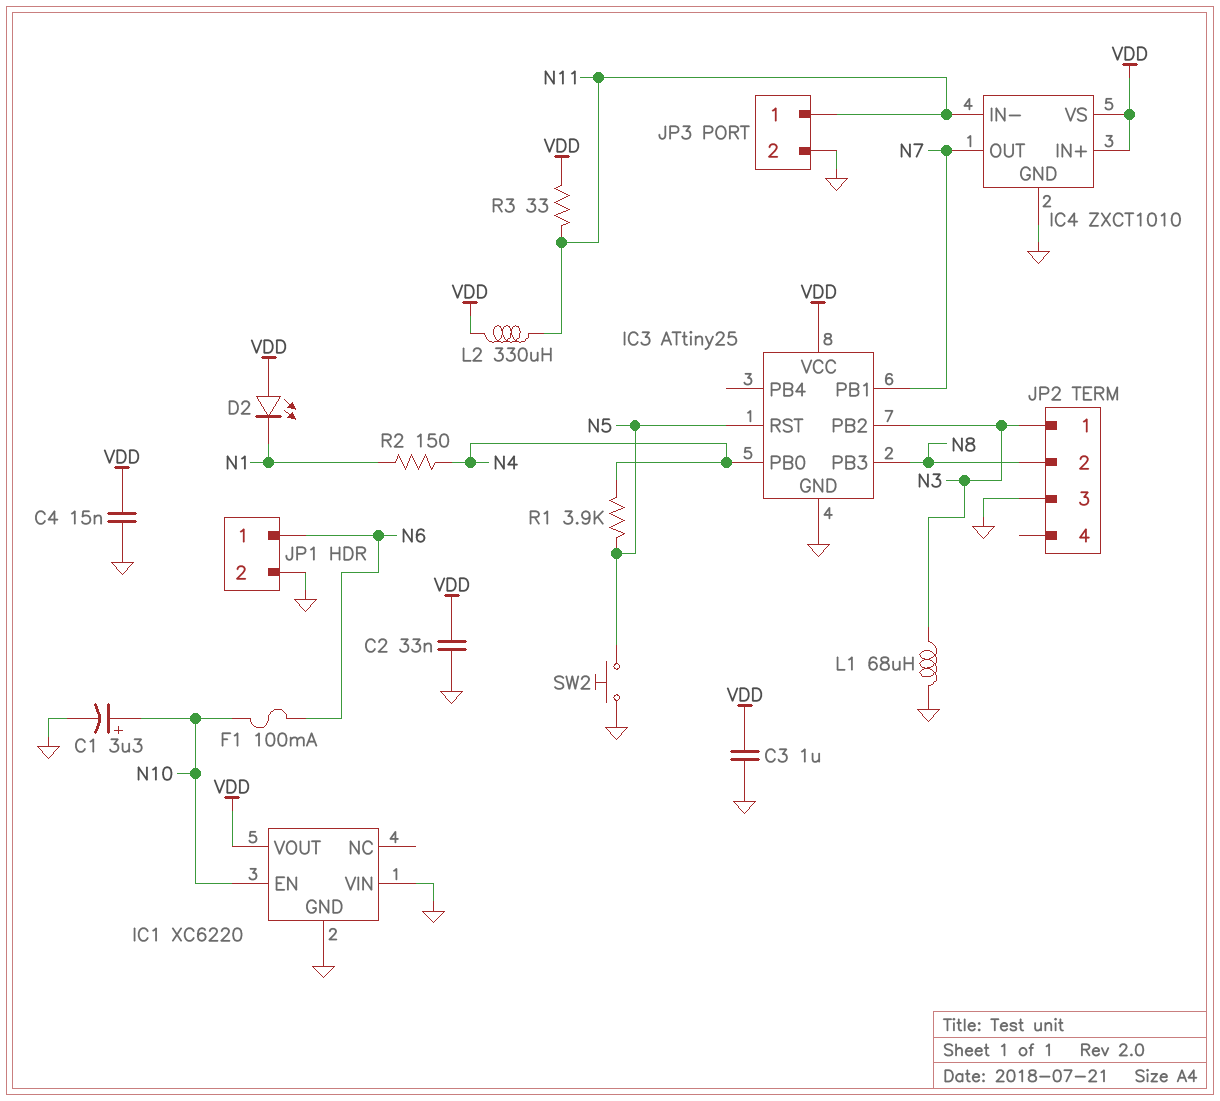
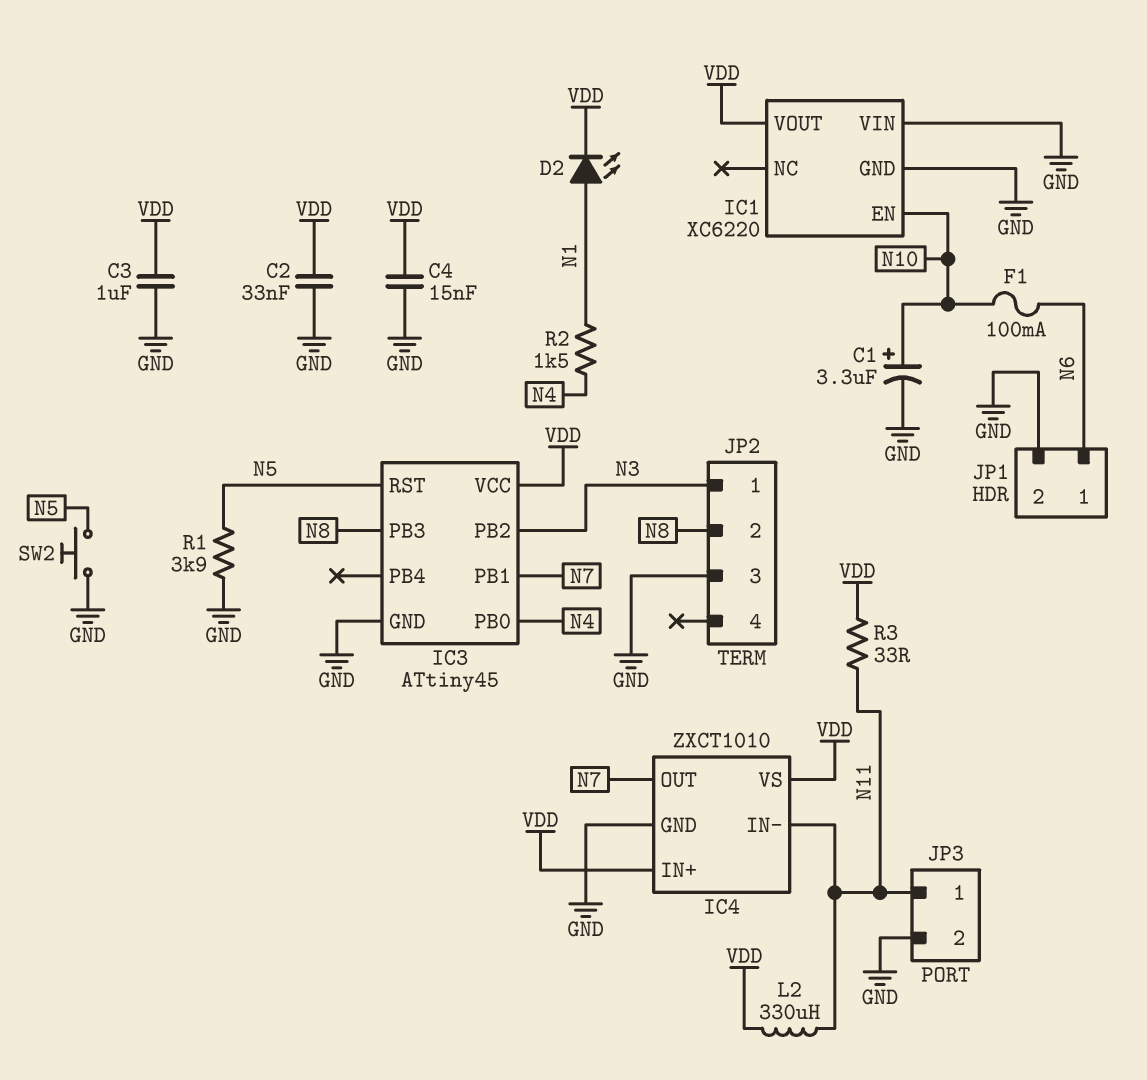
D2: LED (A VDD, K N1) -> LED (A N1, K VDD)
IC3: ATtiny25 -> ATtiny45
L1: 68uH (GND, N3) -> none
R1: 3.9k (N4, N5) -> 3.9k (GND, N5)
R2: 150 (N1, N4) -> 1.5k (N1, N4)

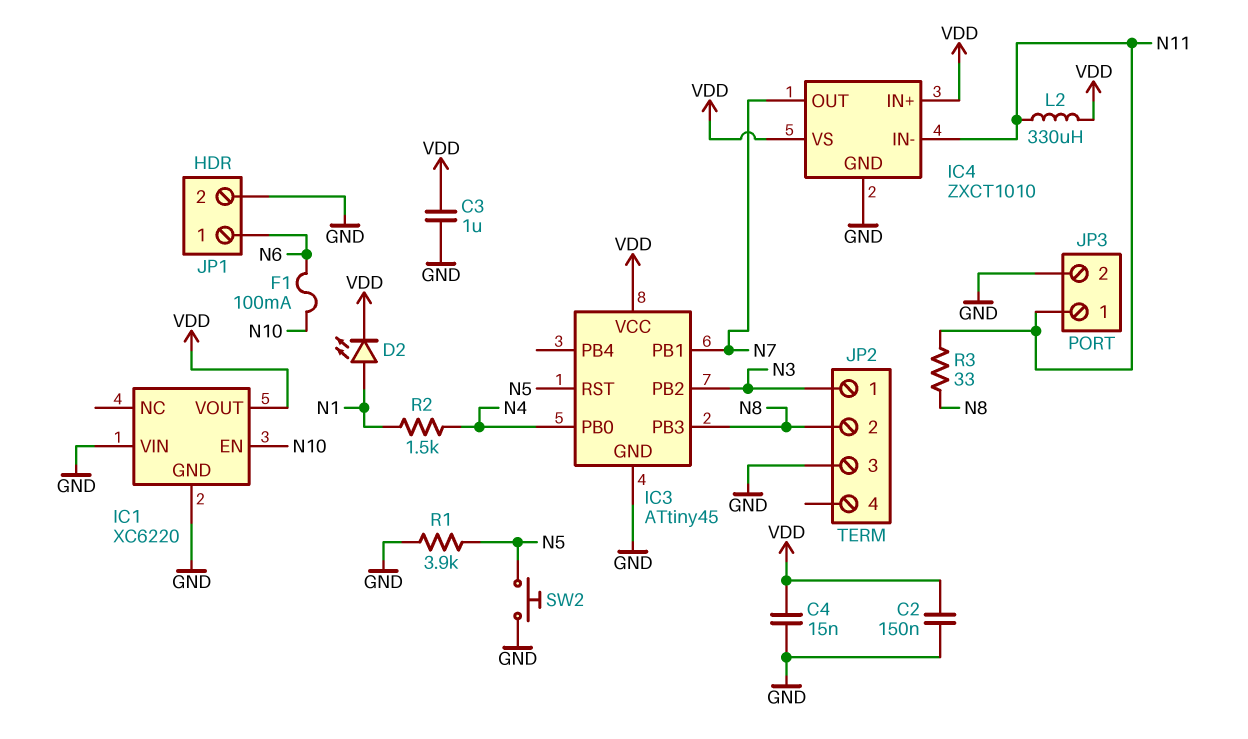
C1: 3.3uF (plus N10, minus GND) -> none
C2: 33nF (GND, VDD) -> 150nF (GND, VDD)
R3: 33 (N11, VDD) -> 33 (N8, N11)

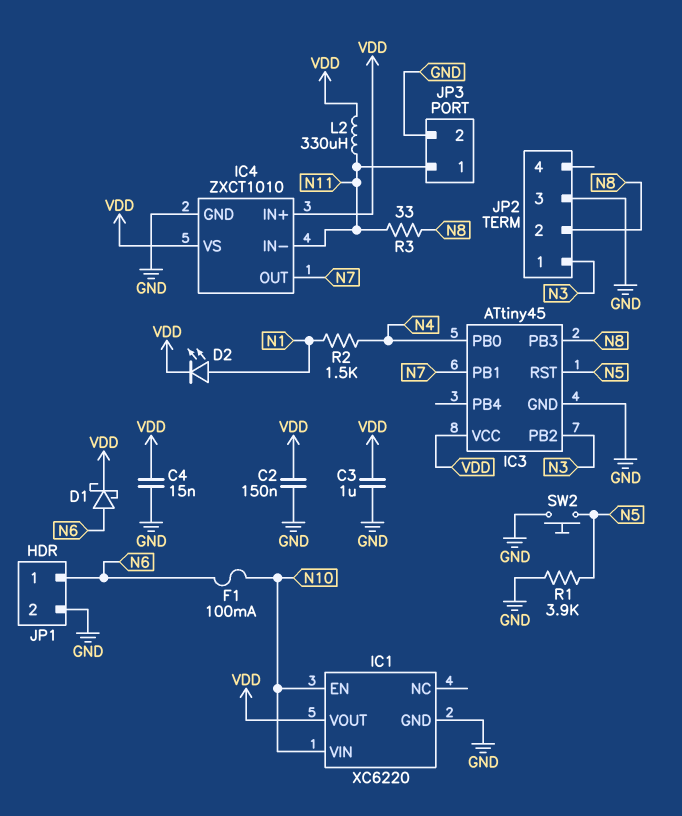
D1: none -> schottky (A N6, K VDD)
IC1 pin VIN: GND -> N10

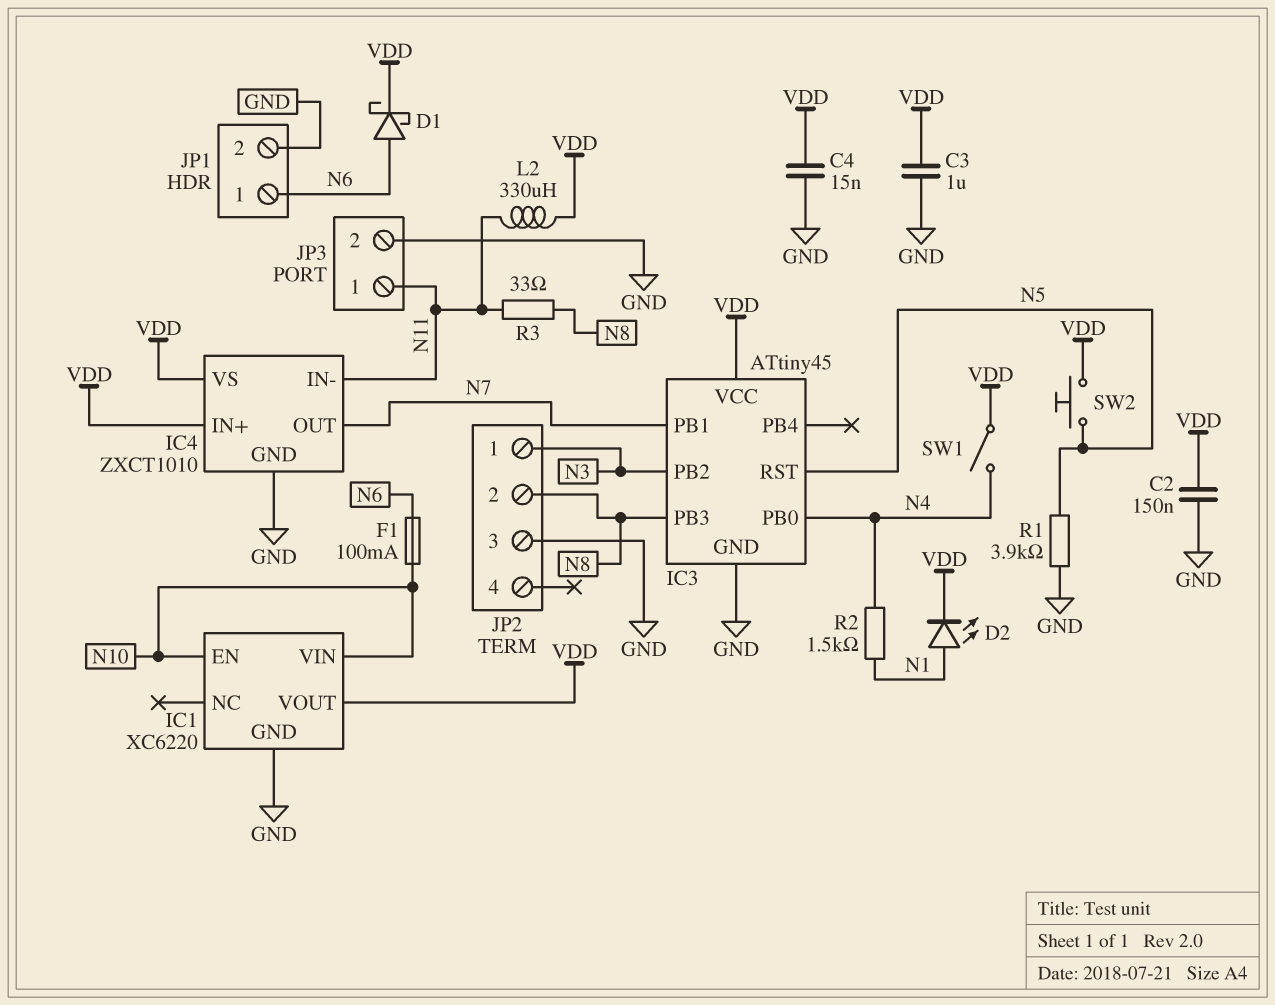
SW1: none -> switch (N4, VDD)
SW2: button (GND, N5) -> button (N5, VDD)

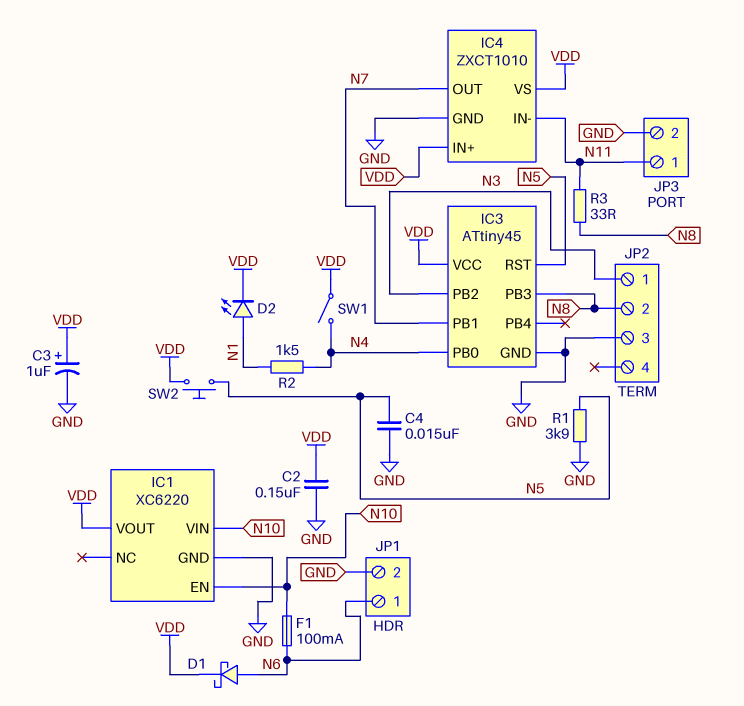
C3: 1uF (GND, VDD) -> 1uF (plus VDD, minus GND)
C4: 15nF (GND, VDD) -> 15nF (GND, N5)
L2: 330uH (N11, VDD) -> none

